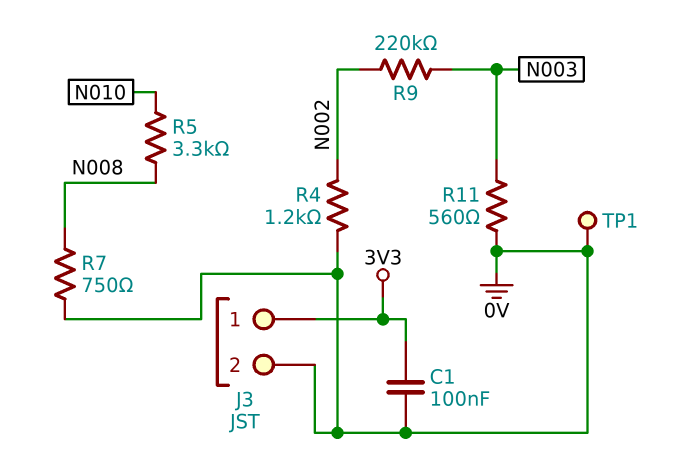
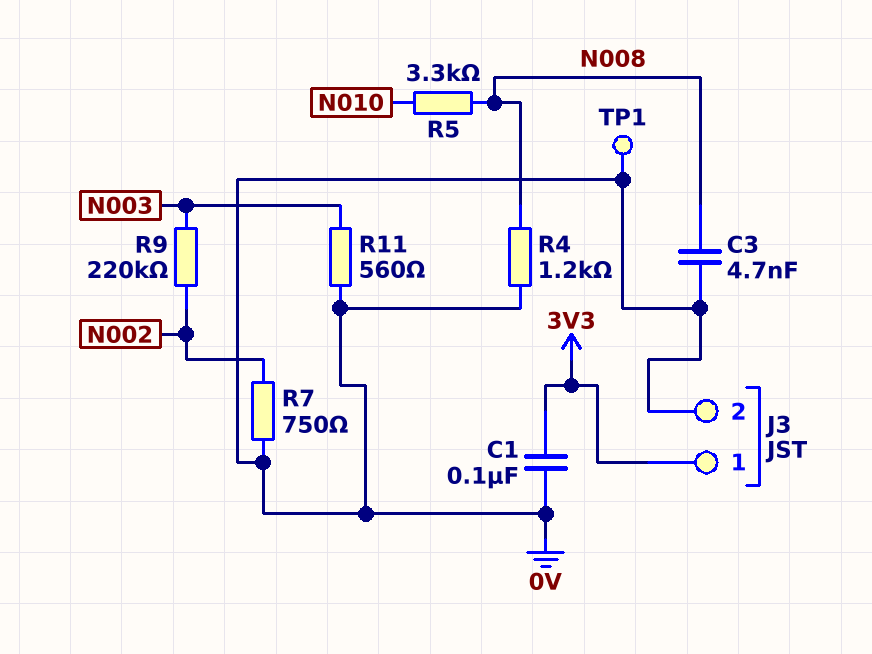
C3: none -> 4.7nF (0V, N008)
R4: 1.2k (0V, N002) -> 1.2k (0V, N008)
R7: 750 (0V, N008) -> 750 (0V, N002)

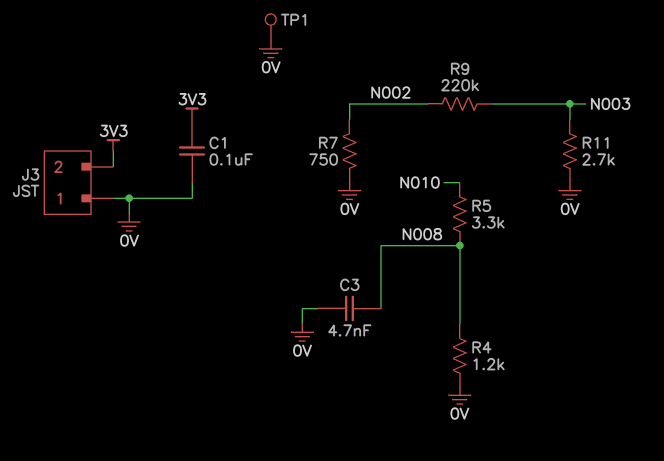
J3 pin 1: 3V3 -> 0V
J3 pin 2: 0V -> 3V3
R11: 560 (0V, N003) -> 2.7k (0V, N003)

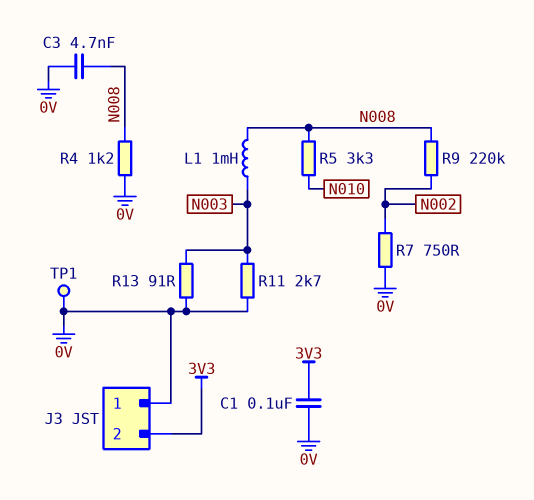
L1: none -> 1mH (N003, N008)
R9: 220k (N002, N003) -> 220k (N002, N008)
R13: none -> 91 (0V, N003)

